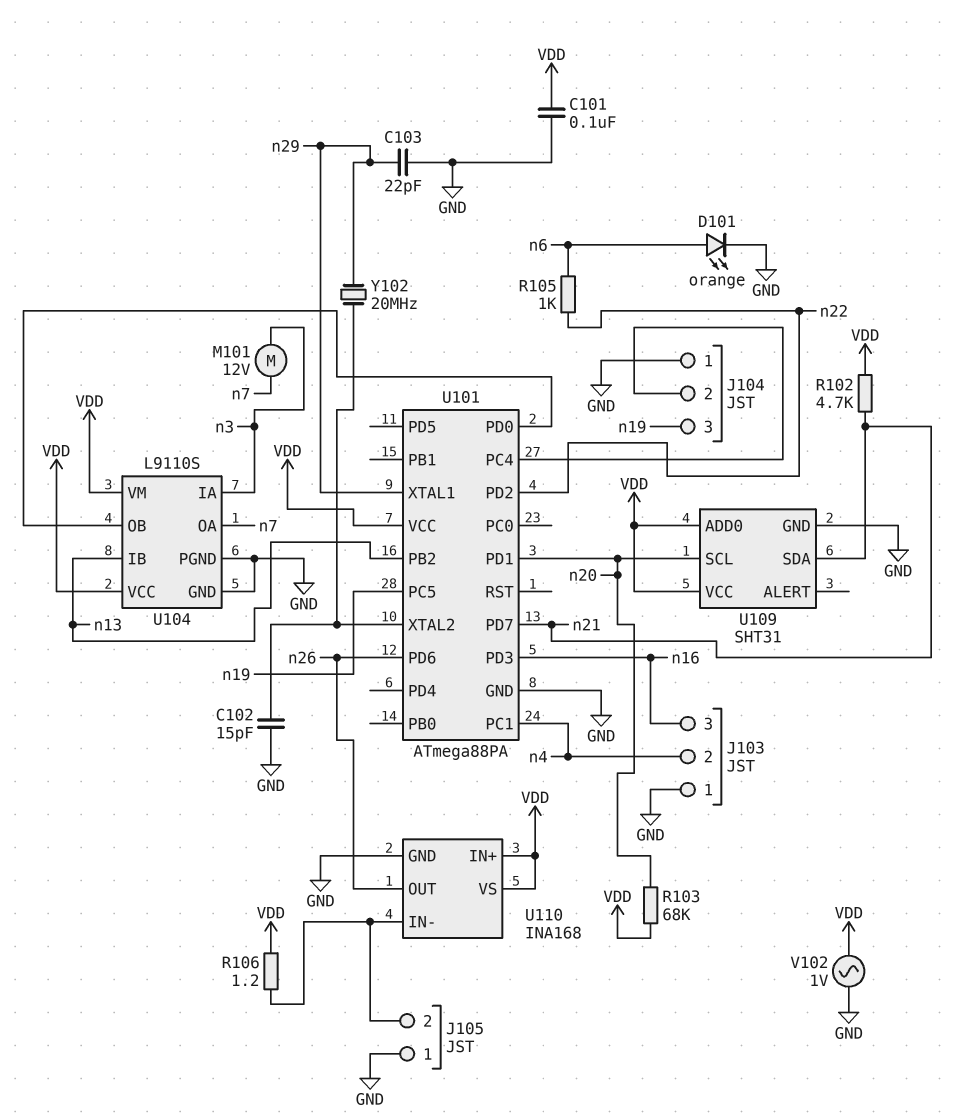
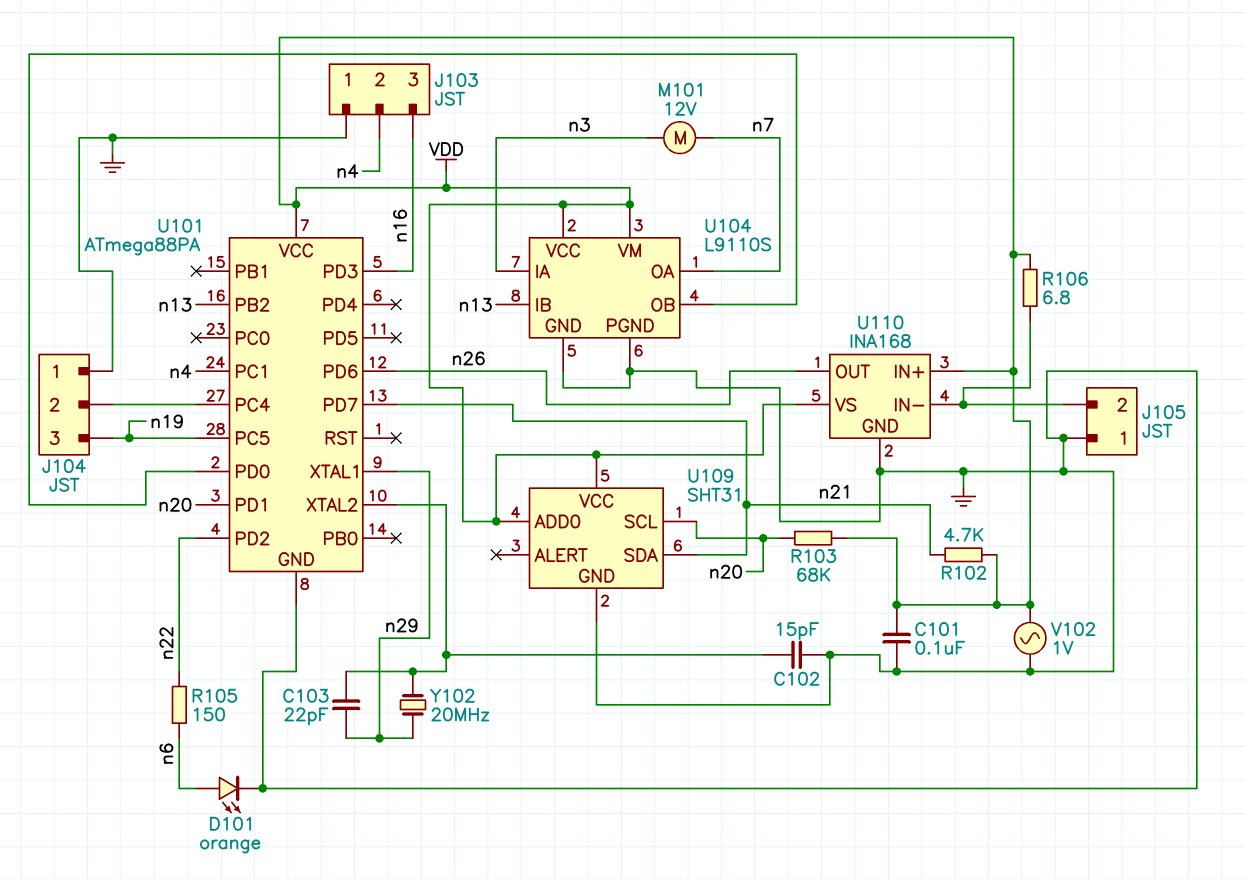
C103: 22pF (GND, n29) -> 22pF (U101/XTAL2, n29)
R105: 1k (n6, n22) -> 150 (n6, n22)
R106: 1.2 (J105/2, VDD) -> 6.8 (J105/2, VDD)

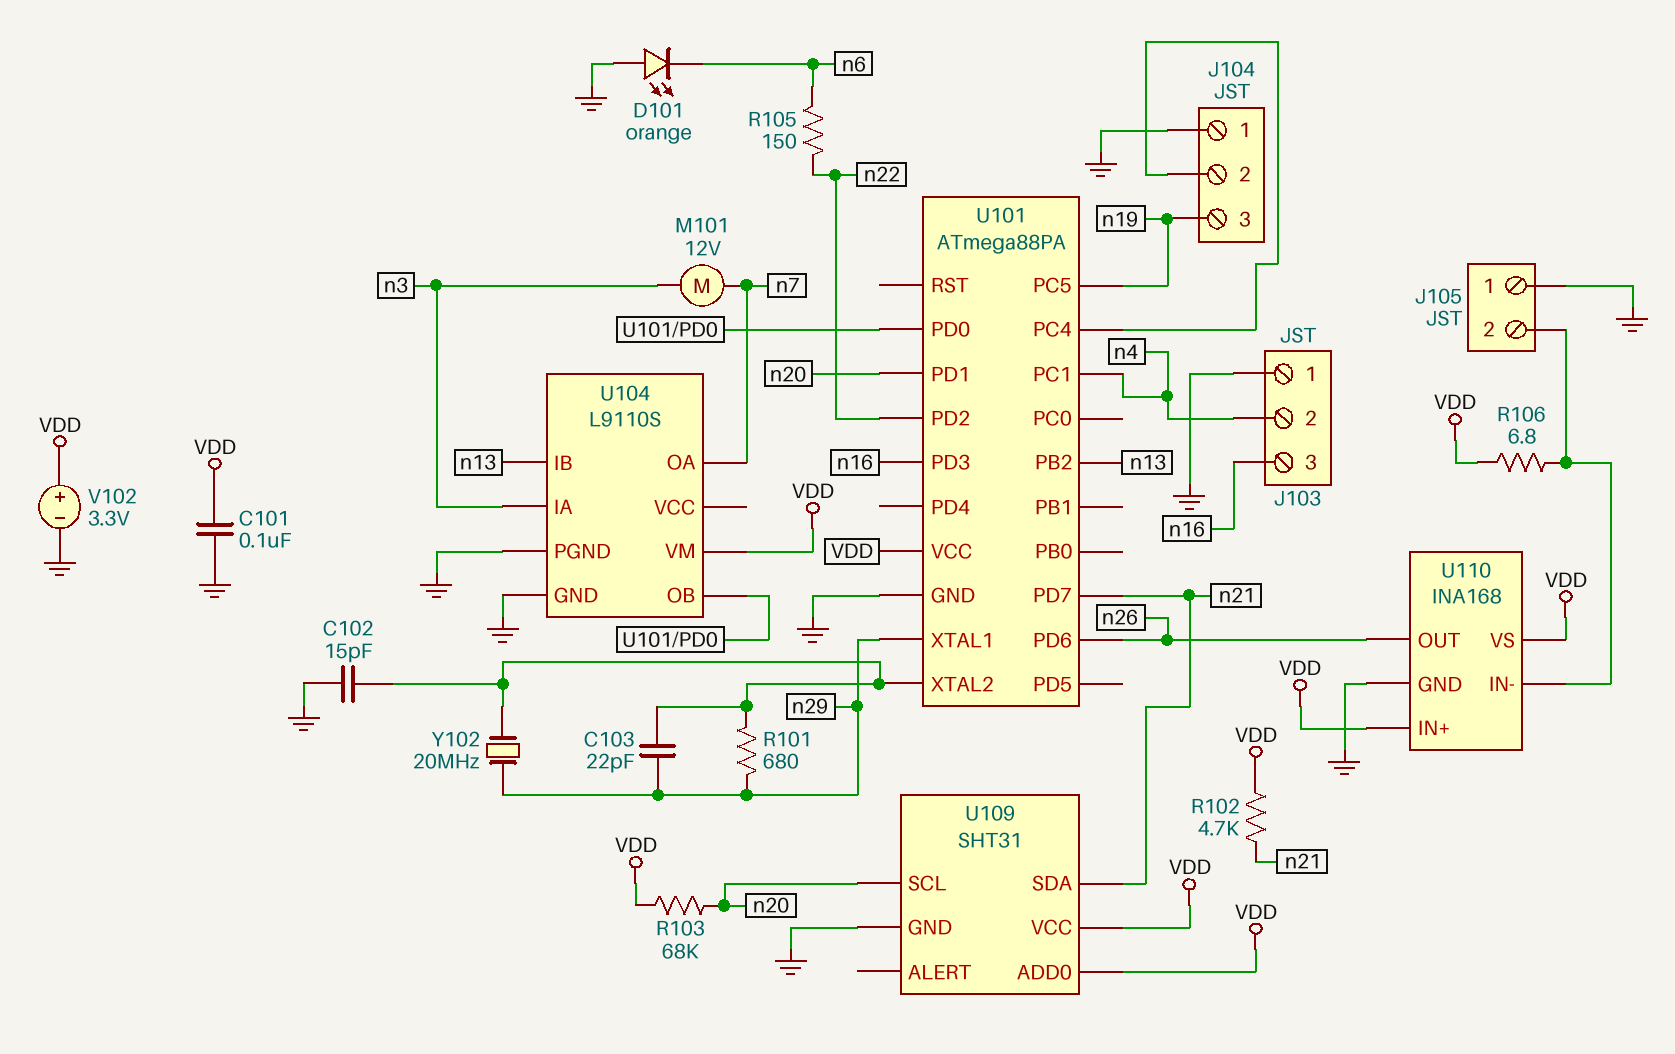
D101: LED orange (A n6, K GND) -> LED orange (A GND, K n6)
R101: none -> 680 (U101/XTAL2, n29)
U104 pin VCC: VDD -> none
V102: AC 1V (GND, VDD) -> 3.3V (plus VDD, minus GND)

